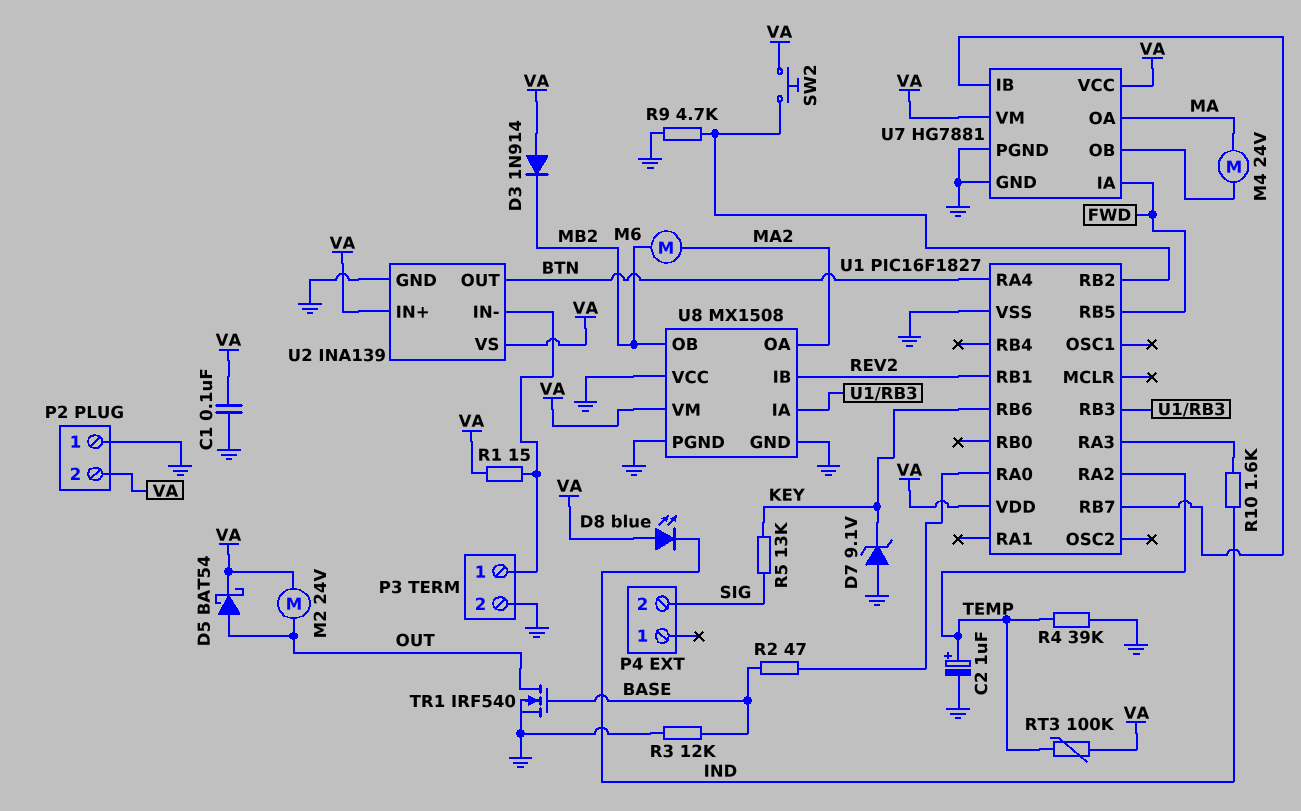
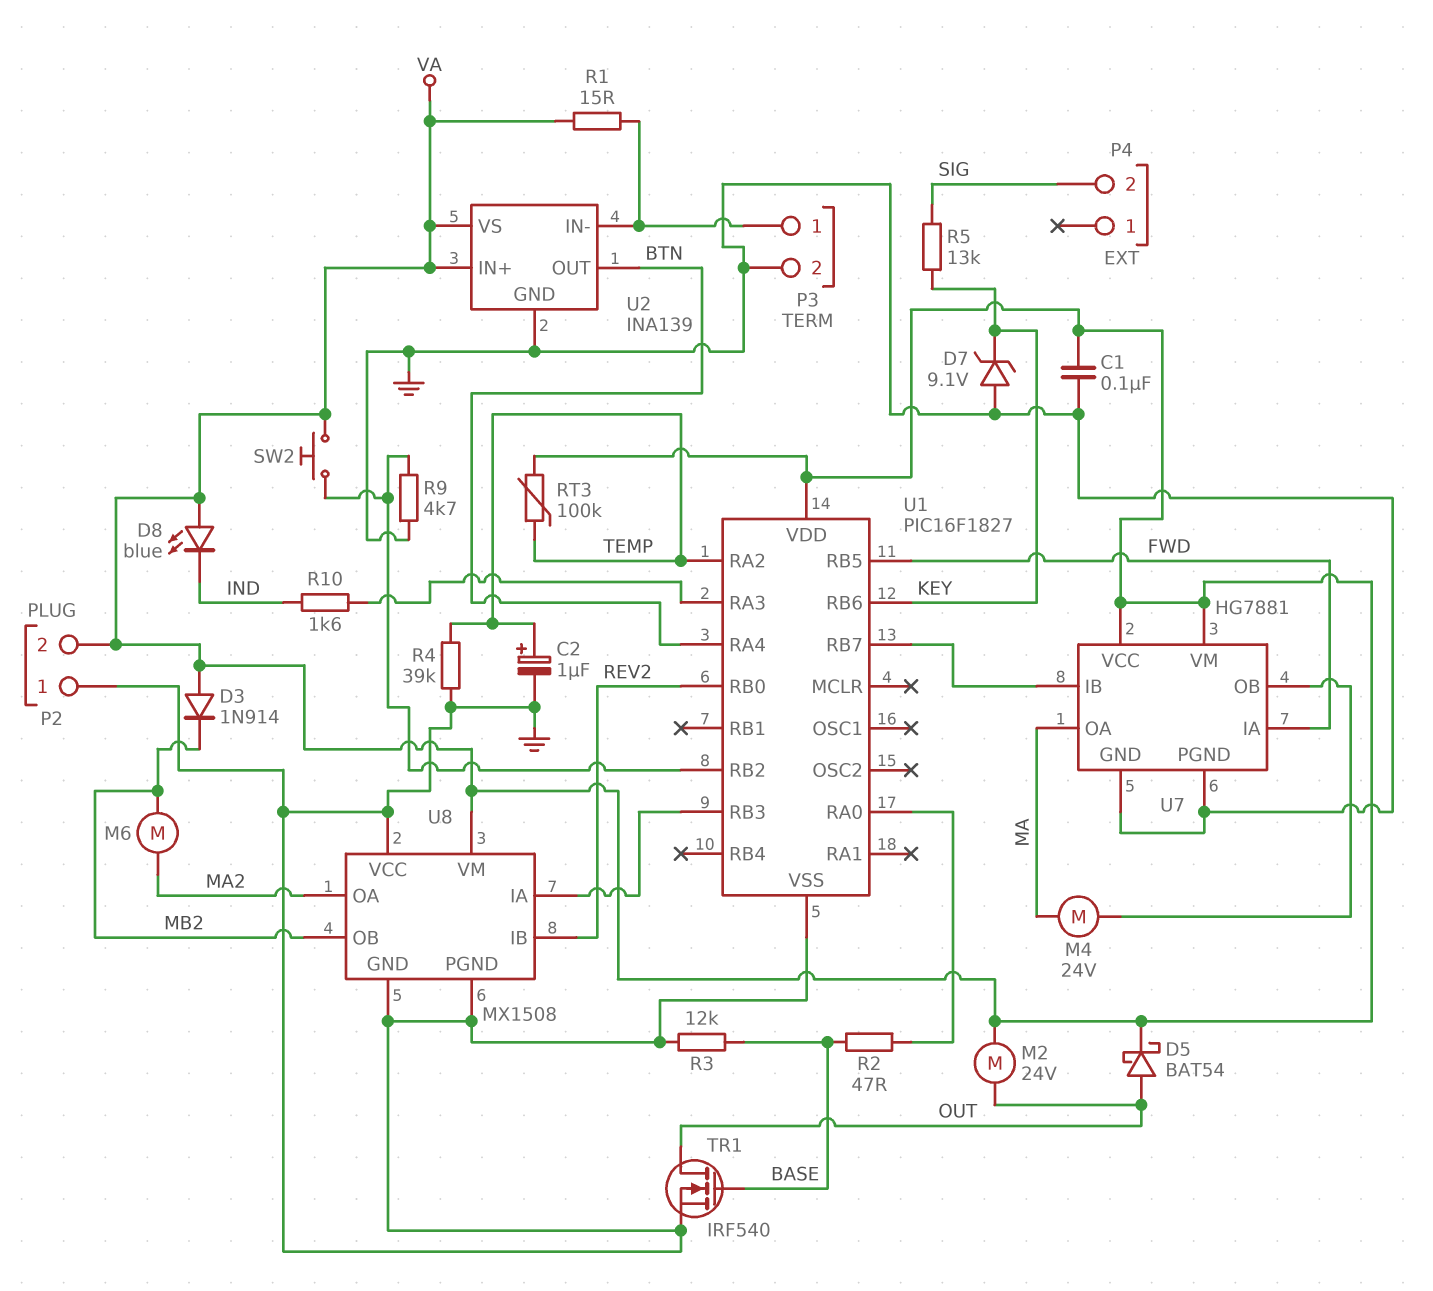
U1 pin RB0: none -> REV2
U1 pin RB1: REV2 -> none

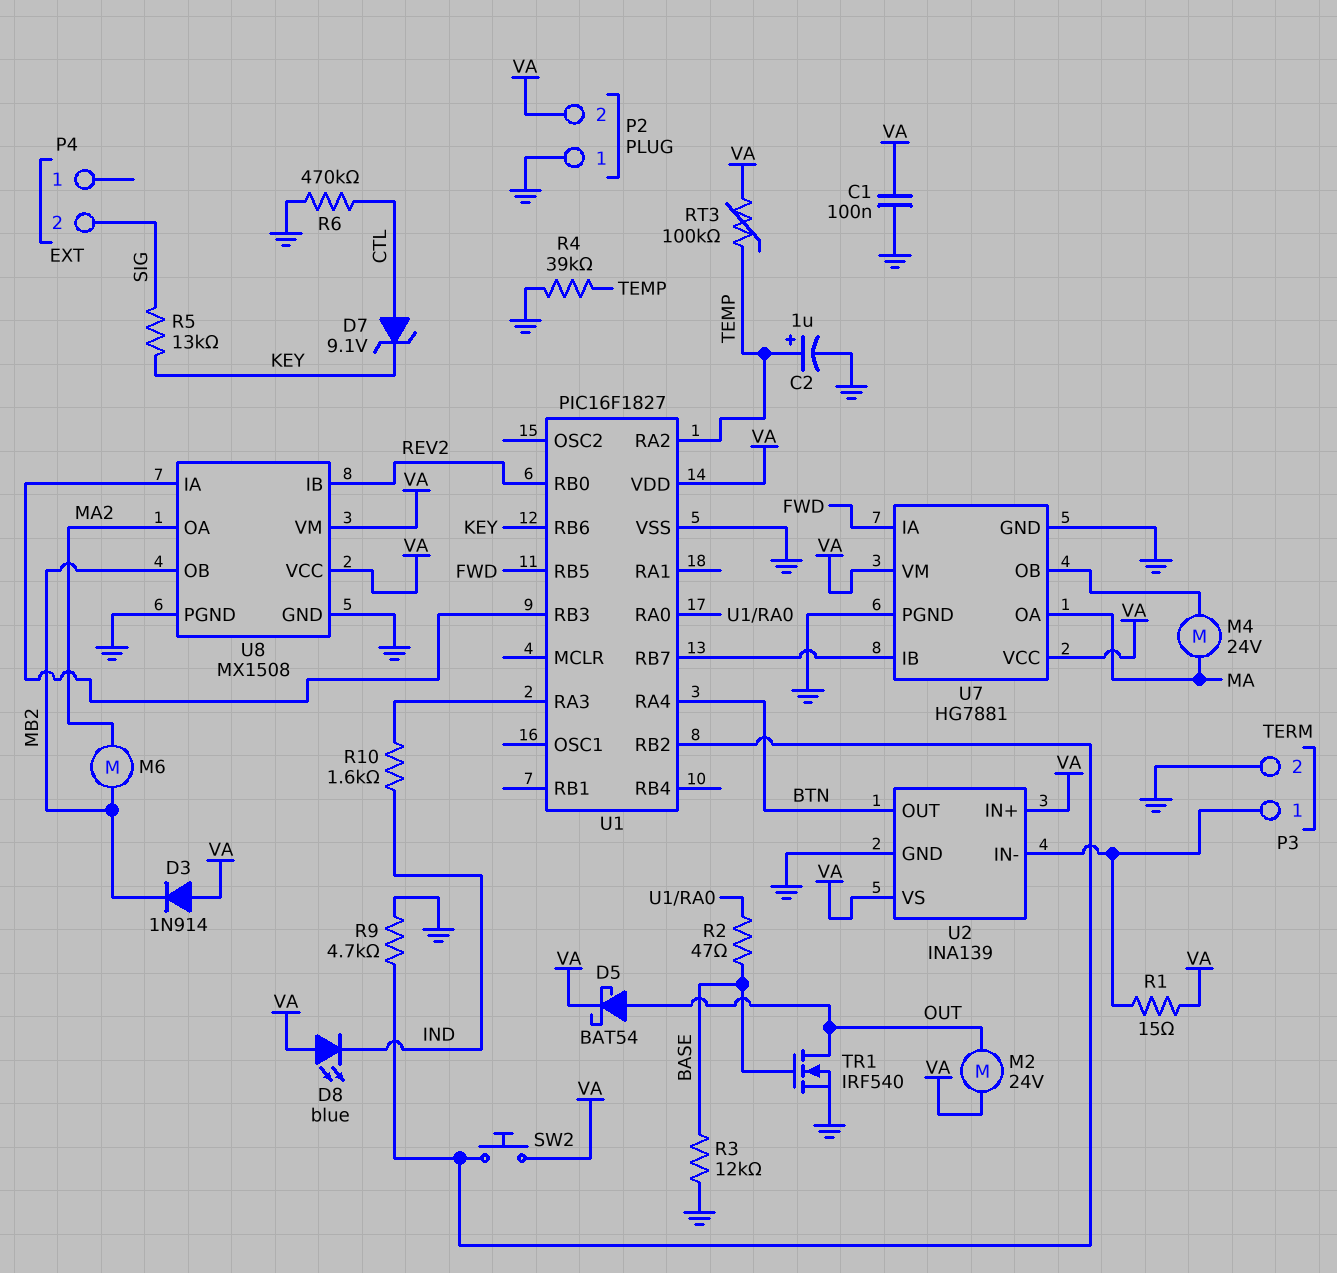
D7: zener 9.1V (A GND, K KEY) -> zener 9.1V (A CTL, K KEY)
R6: none -> 470k (CTL, GND)
U8 pin VCC: GND -> VA

